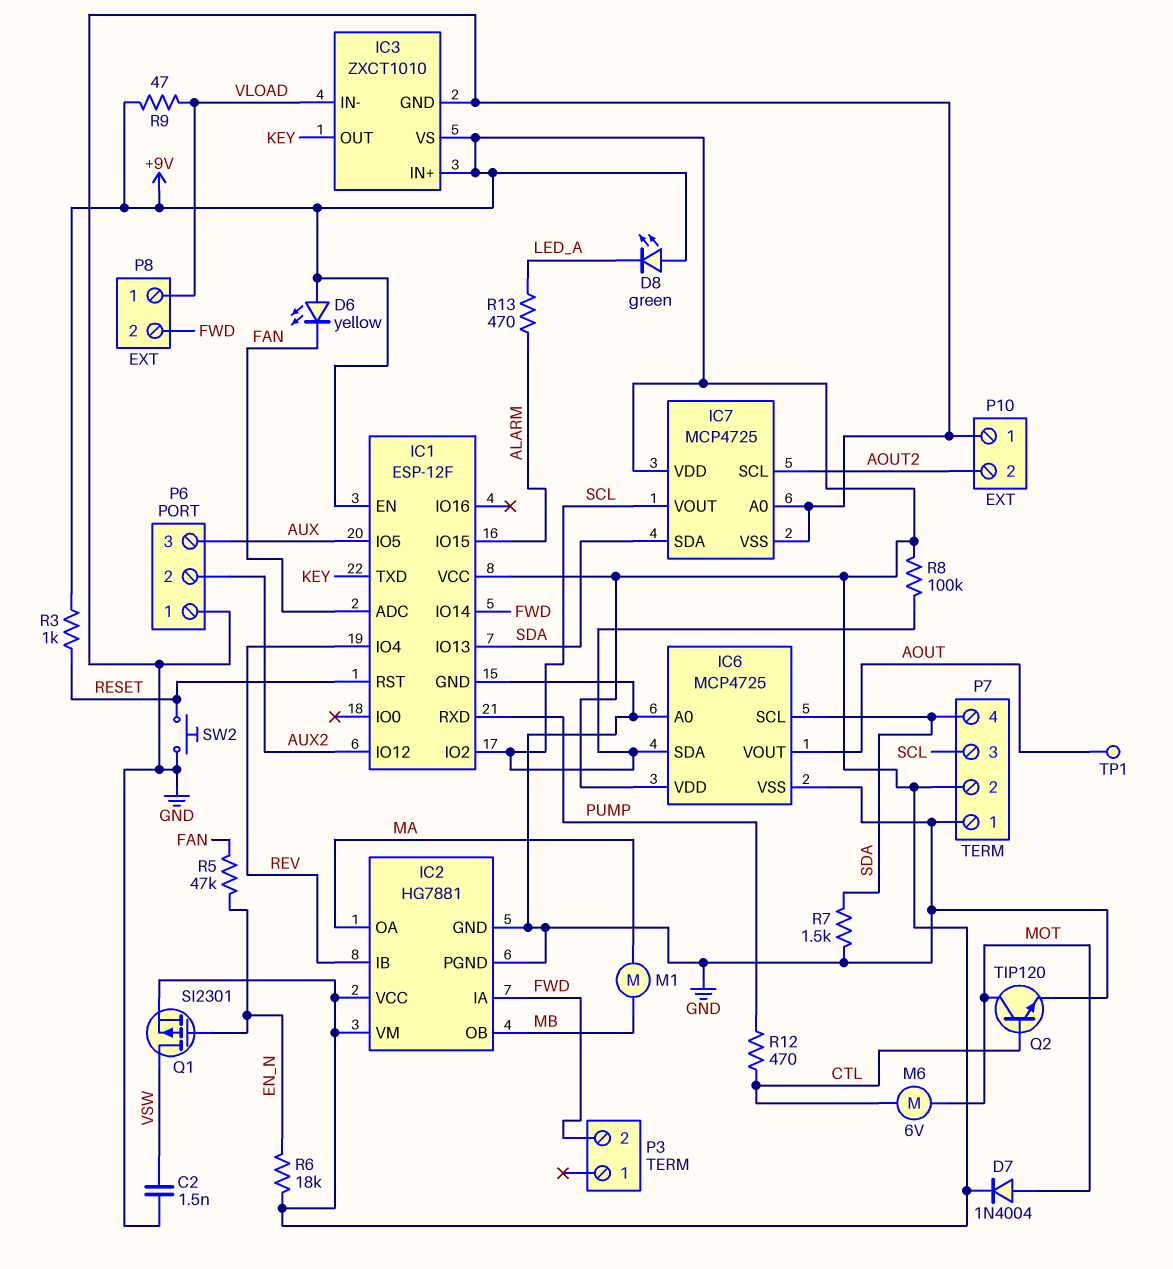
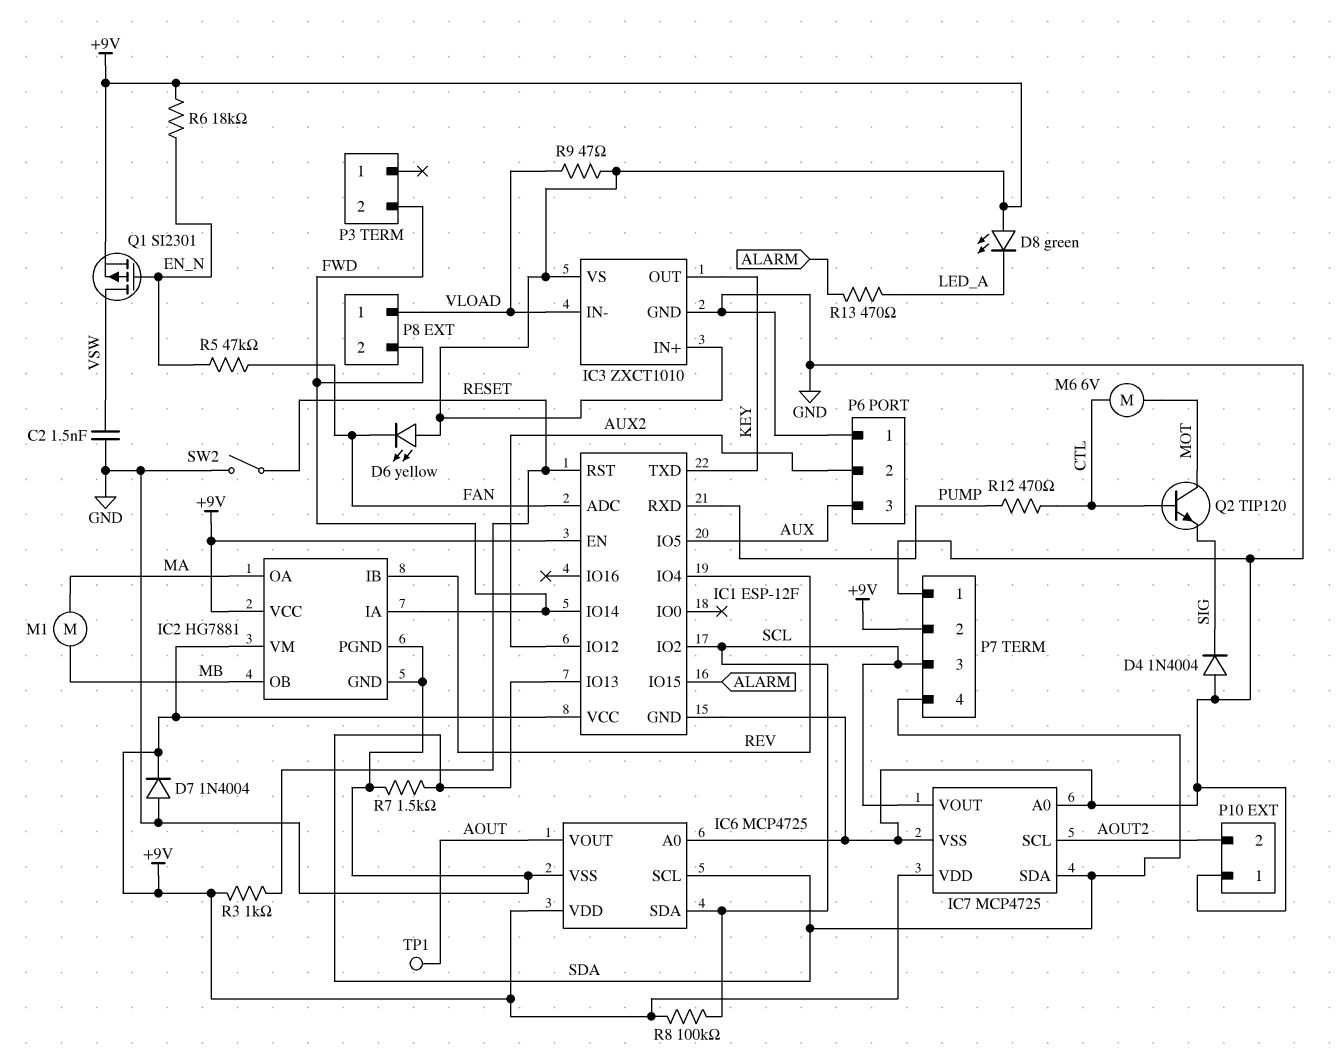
D4: none -> diode 1N4004 (A GND, K SIG)
D7: diode 1N4004 (A MOT, K +9V) -> diode 1N4004 (A GND, K +9V)
Q2: NPN TIP120 (B CTL, C MOT, E GND) -> NPN TIP120 (B CTL, C MOT, E SIG)
SW2: button (GND, RESET) -> switch (GND, RESET)

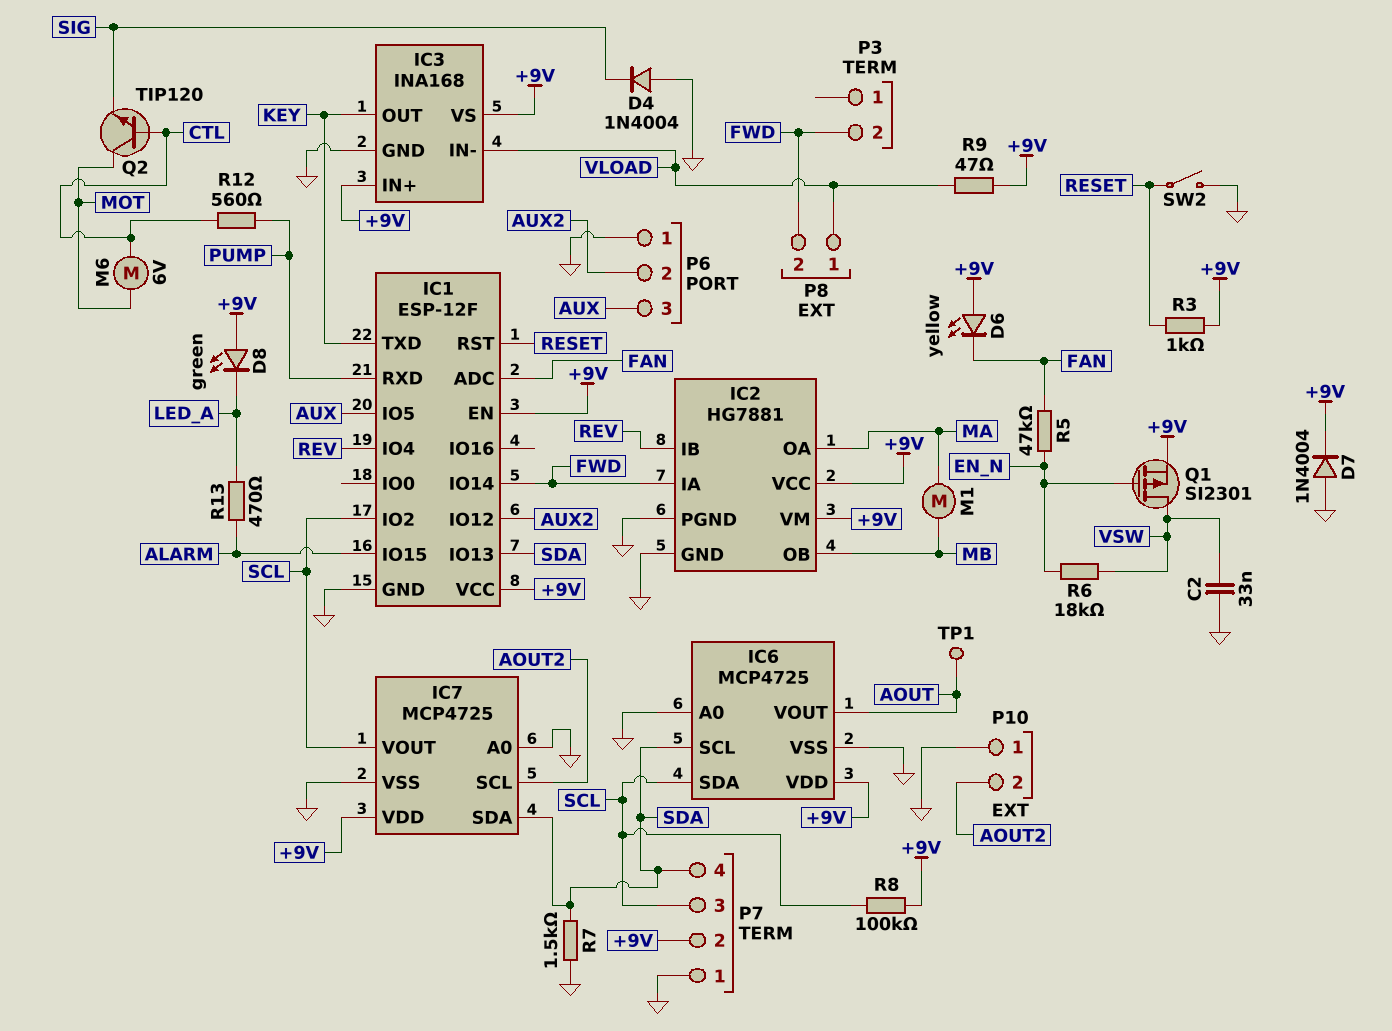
C2: 1.5nF (GND, VSW) -> 33nF (GND, VSW)
IC3: ZXCT1010 -> INA168
R6: 18k (+9V, EN_N) -> 18k (EN_N, VSW)
R12: 470 (CTL, PUMP) -> 560 (CTL, PUMP)

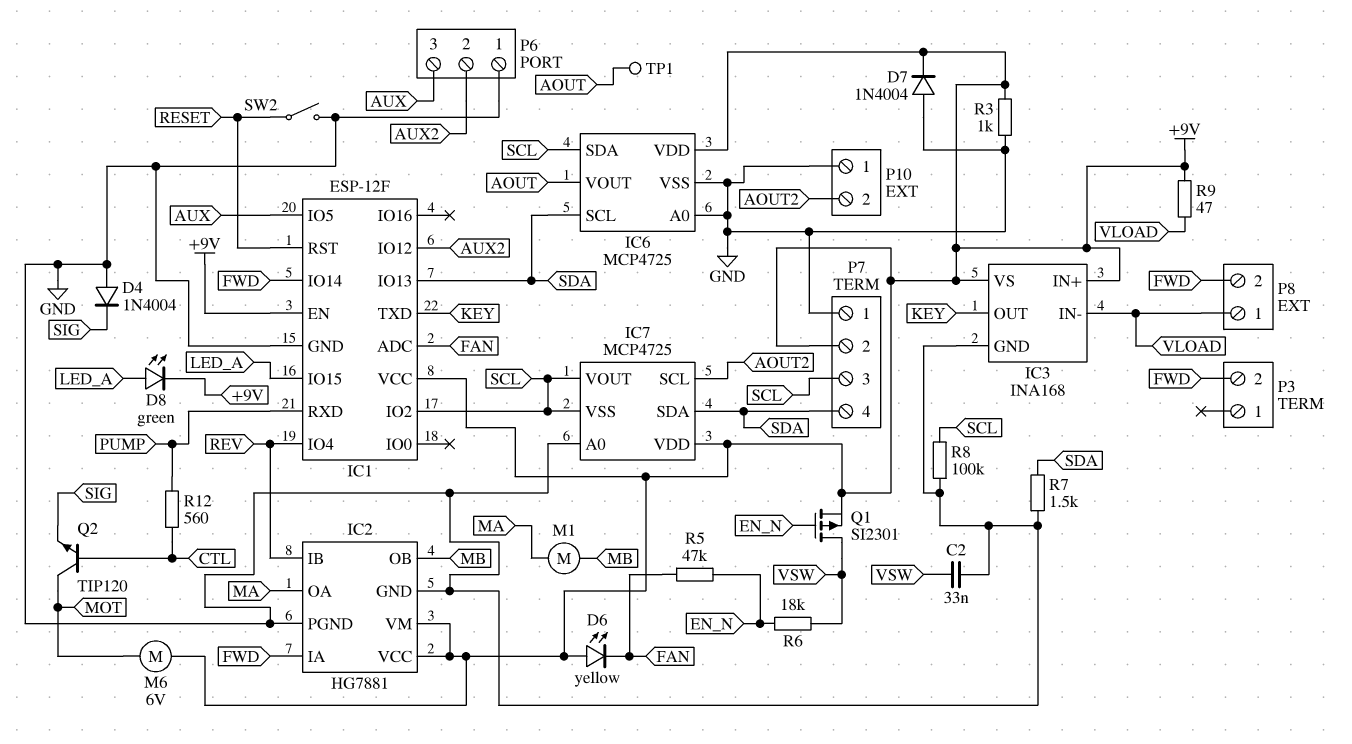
D8: LED green (A +9V, K LED_A) -> LED green (A LED_A, K +9V)
IC1 pin IO15: ALARM -> LED_A
IC7 pin VSS: GND -> SCL
M6: motor 6V (CTL, MOT) -> motor 6V (+9V, MOT)
R3: 1k (+9V, RESET) -> 1k (+9V, GND)
R8: 100k (+9V, SCL) -> 100k (GND, SCL)
R13: 470 (ALARM, LED_A) -> none

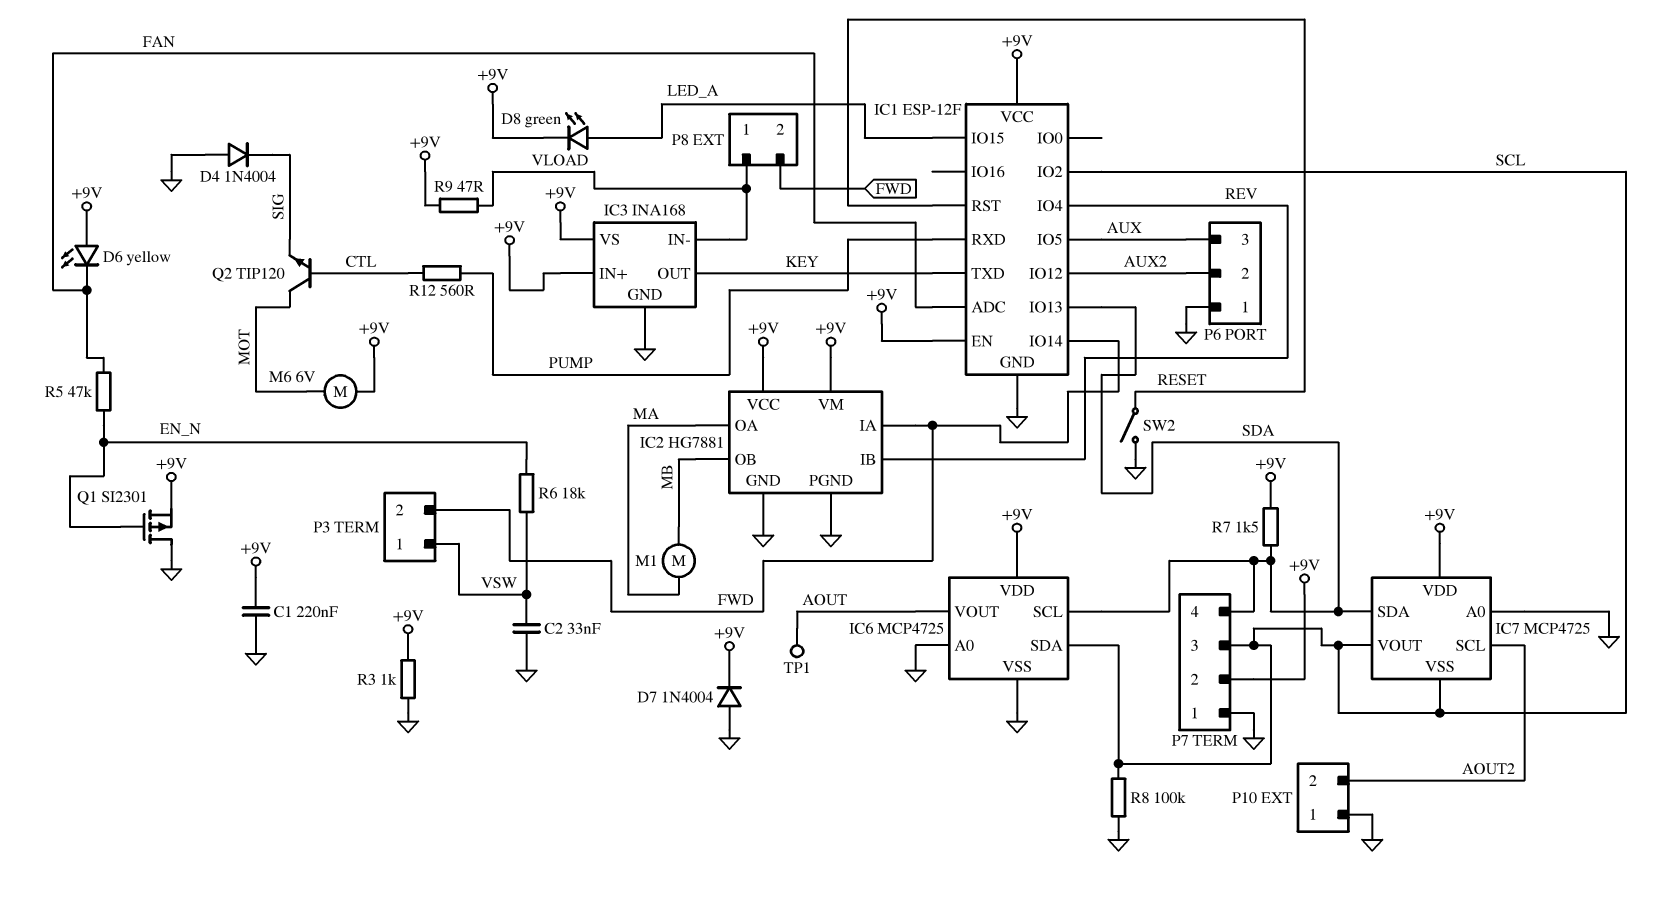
C1: none -> 220nF (+9V, GND)
P3 pin 1: none -> VSW
Q1: PMOS SI2301 (G EN_N, D VSW, S +9V) -> PMOS SI2301 (G EN_N, D GND, S +9V)
R7: 1.5k (GND, SDA) -> 1.5k (+9V, SDA)

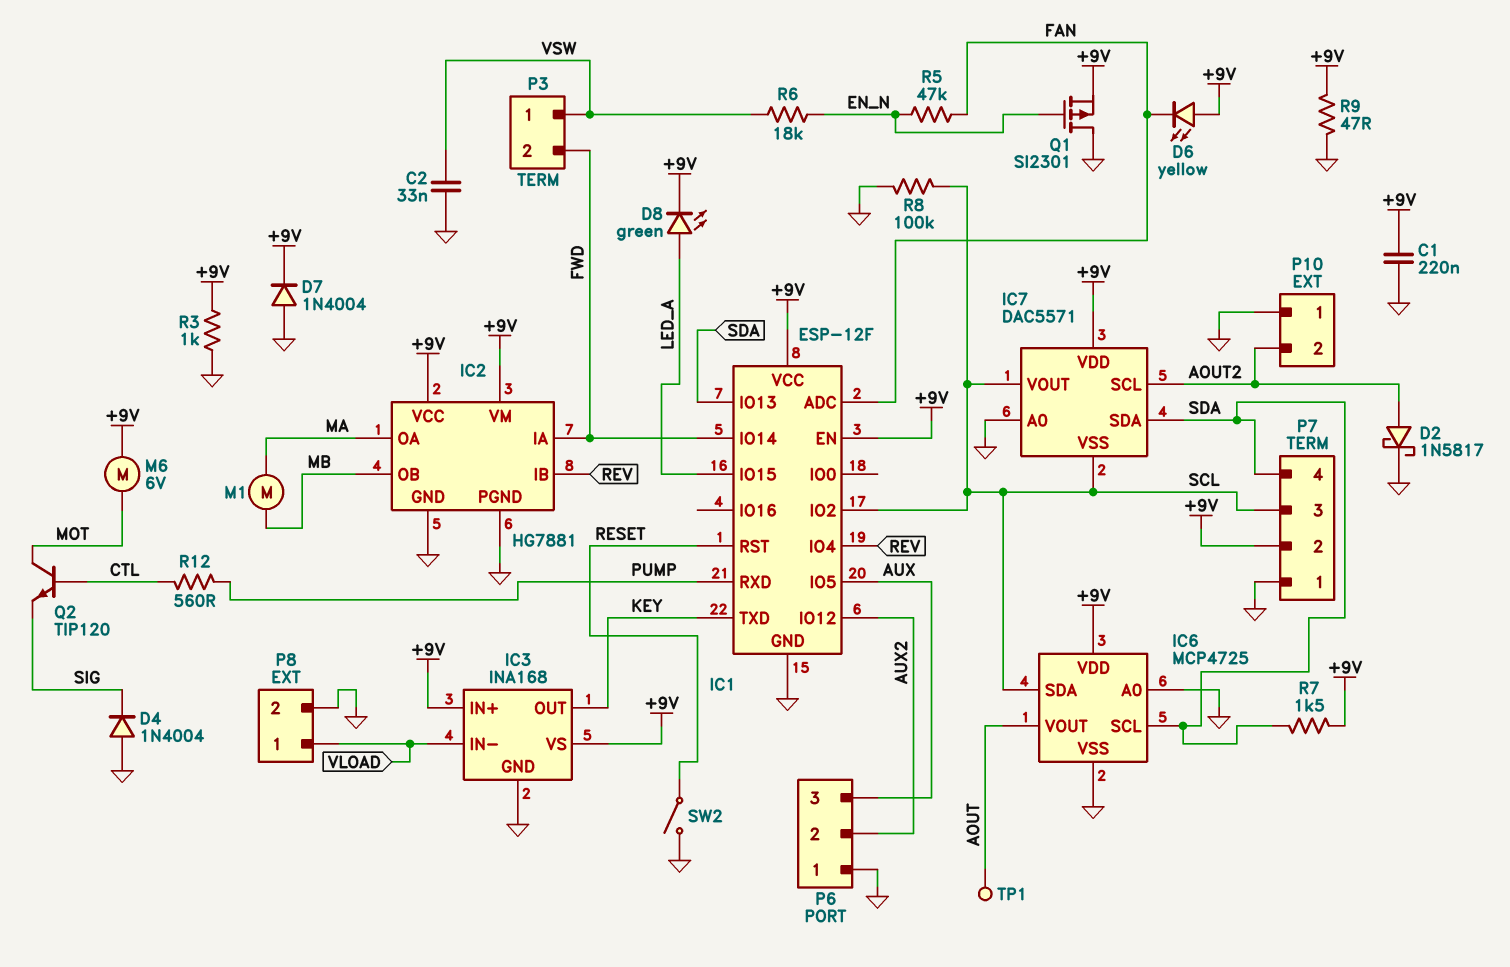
D2: none -> schottky 1N5817 (A AOUT2, K GND)
IC7: MCP4725 -> DAC5571
P8 pin 2: FWD -> GND
R9: 47 (+9V, VLOAD) -> 47 (+9V, GND)

